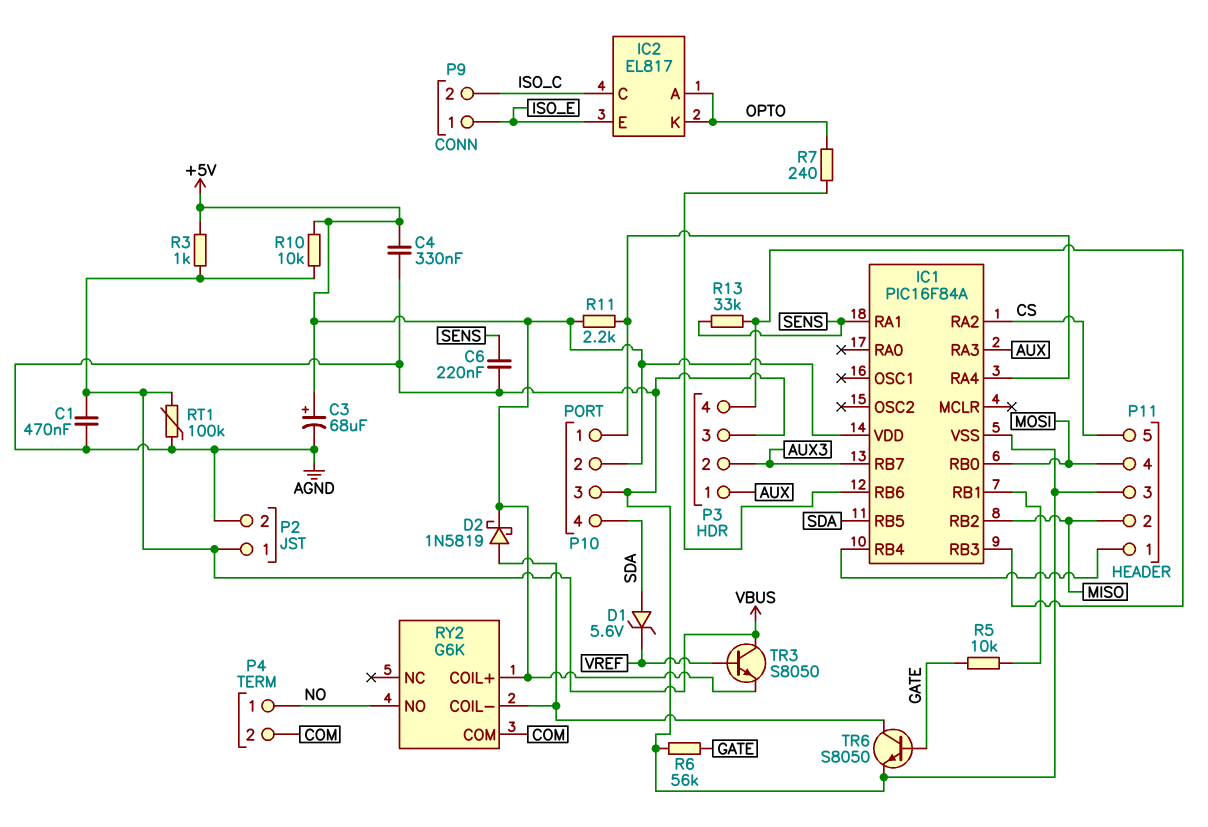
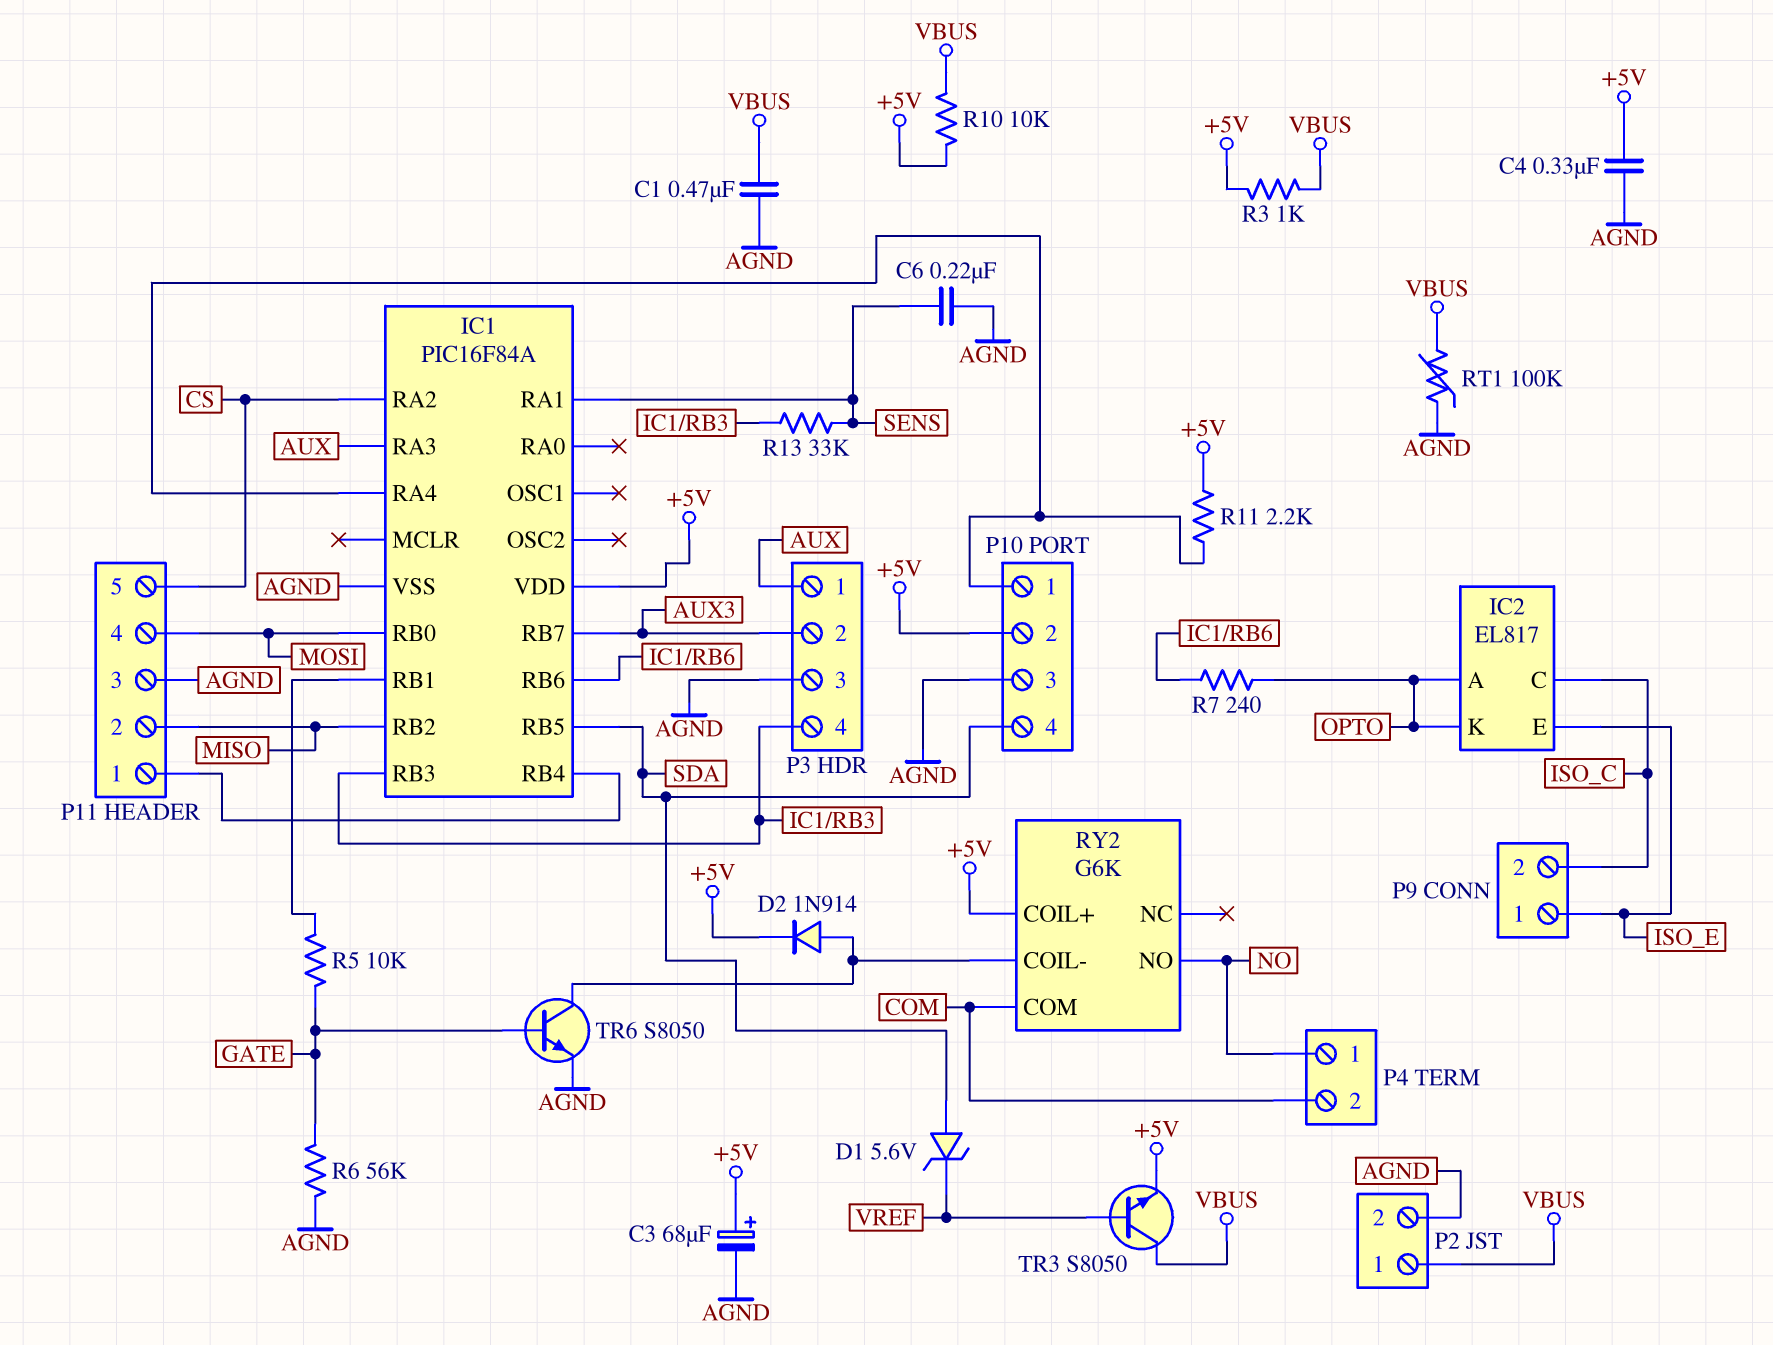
D2: schottky 1N5819 (A RY2/COIL-, K +5V) -> diode 1N914 (A RY2/COIL-, K +5V)

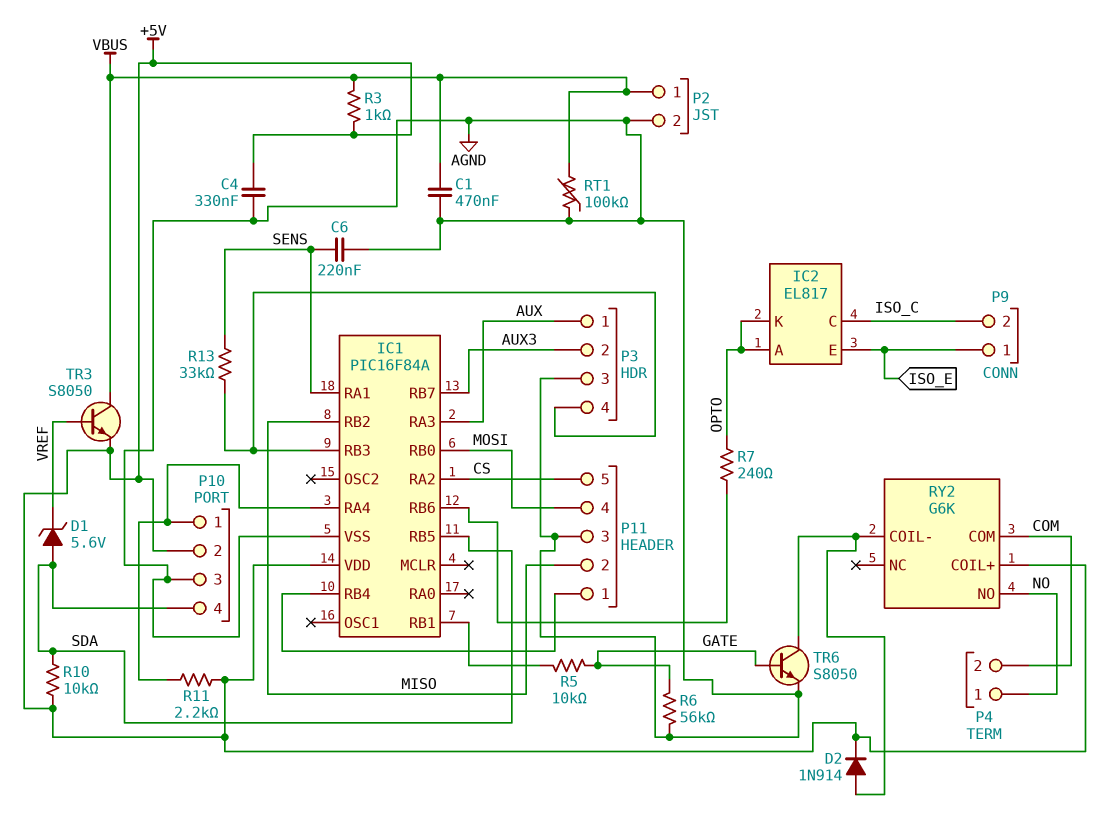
C3: 68uF (plus +5V, minus AGND) -> none
R10: 10k (+5V, VBUS) -> 10k (+5V, SDA)

